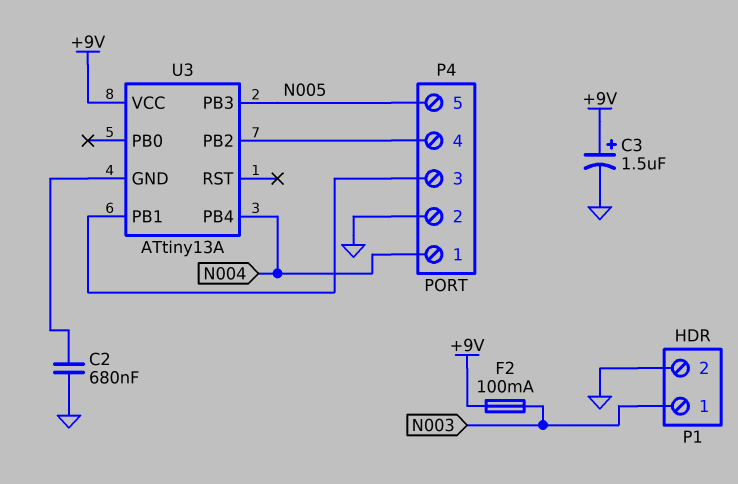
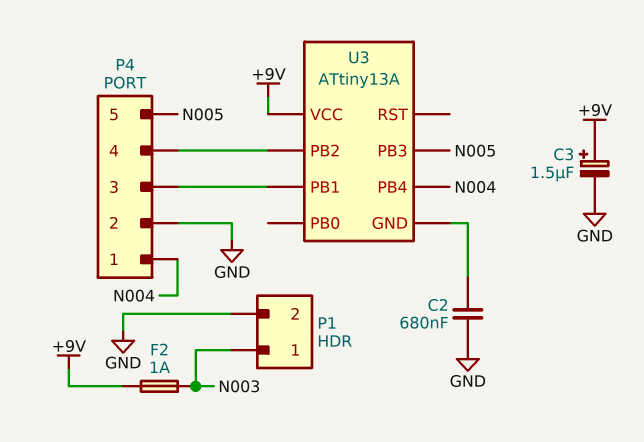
F2: 100mA (+9V, N003) -> 1A (+9V, N003)

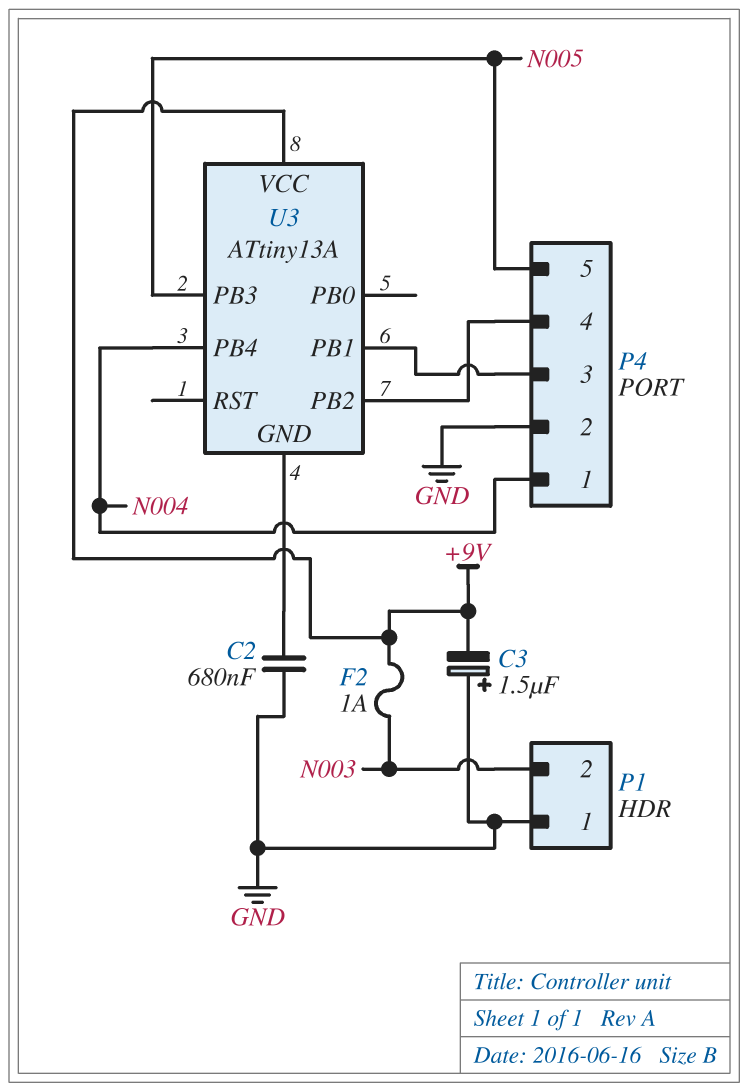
C3: 1.5uF (plus +9V, minus GND) -> 1.5uF (plus GND, minus +9V)
P1 pin 1: N003 -> GND
P1 pin 2: GND -> N003

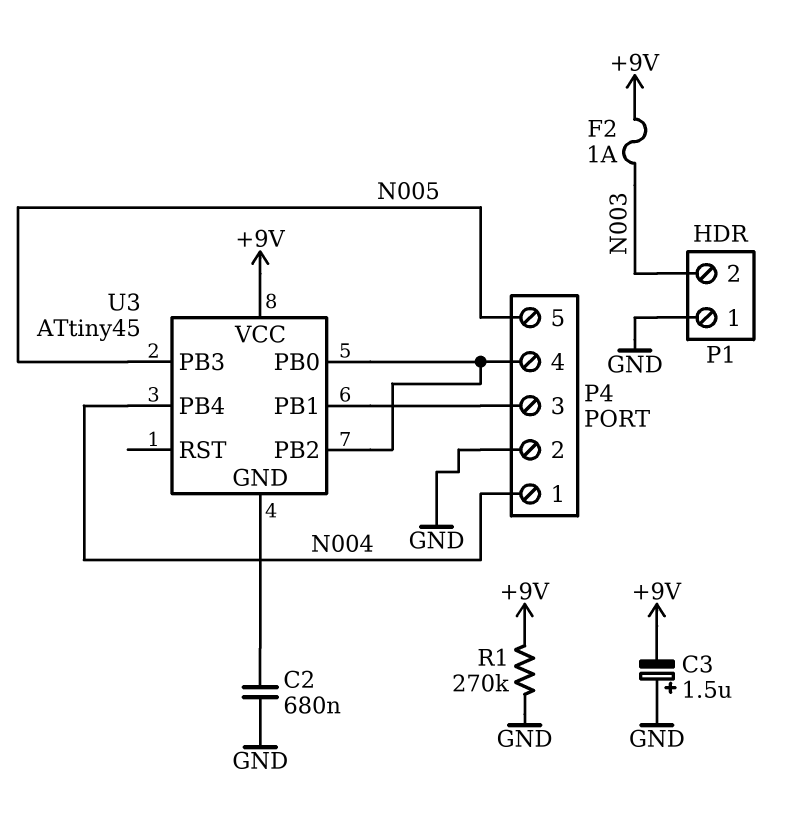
R1: none -> 270k (+9V, GND)
U3: ATtiny13A -> ATtiny45
U3 pin PB0: none -> P4/4

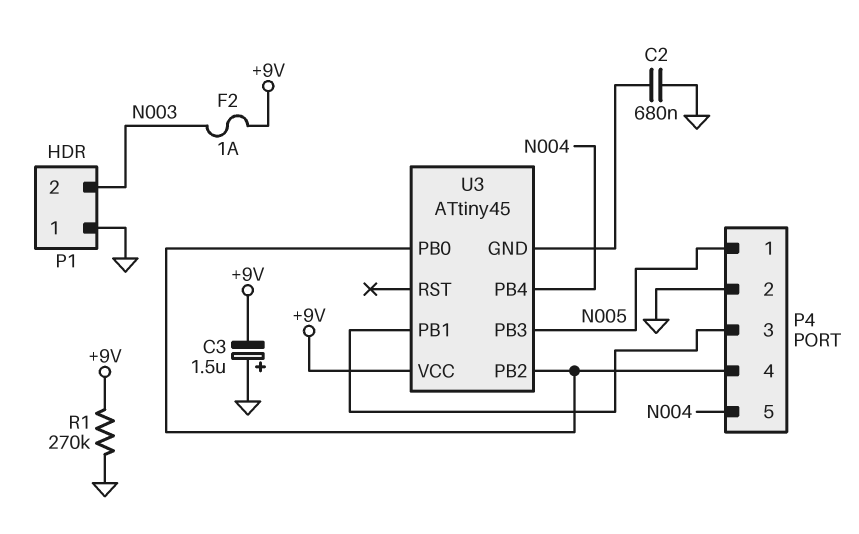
P4 pin 1: N004 -> N005
P4 pin 5: N005 -> N004

